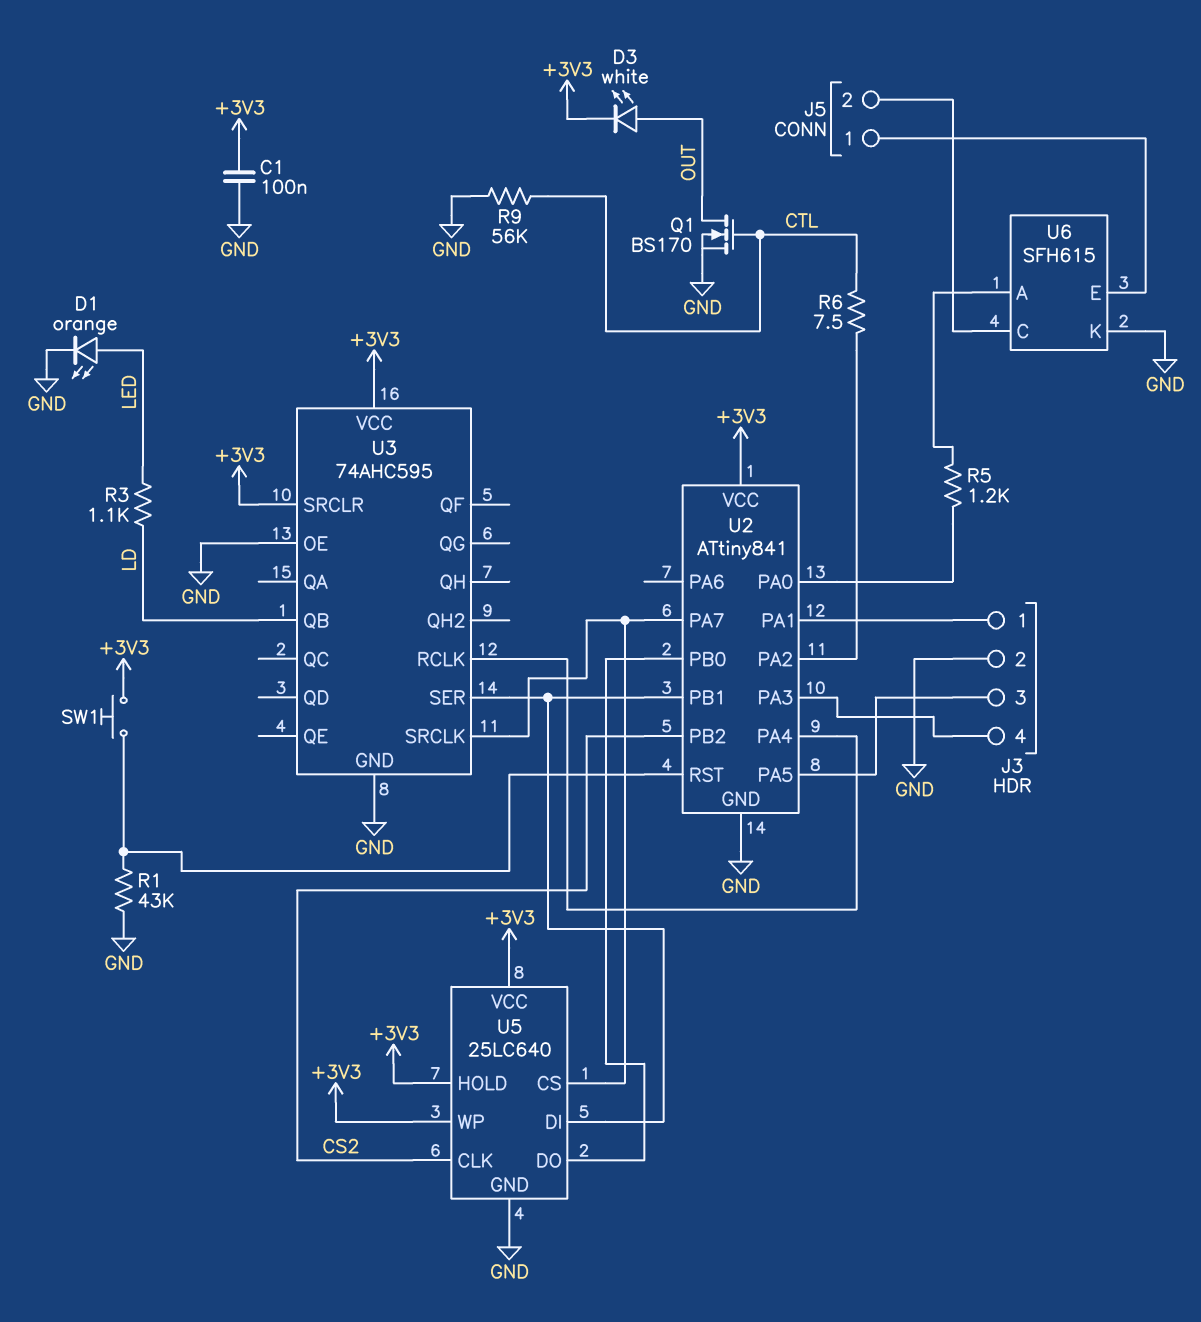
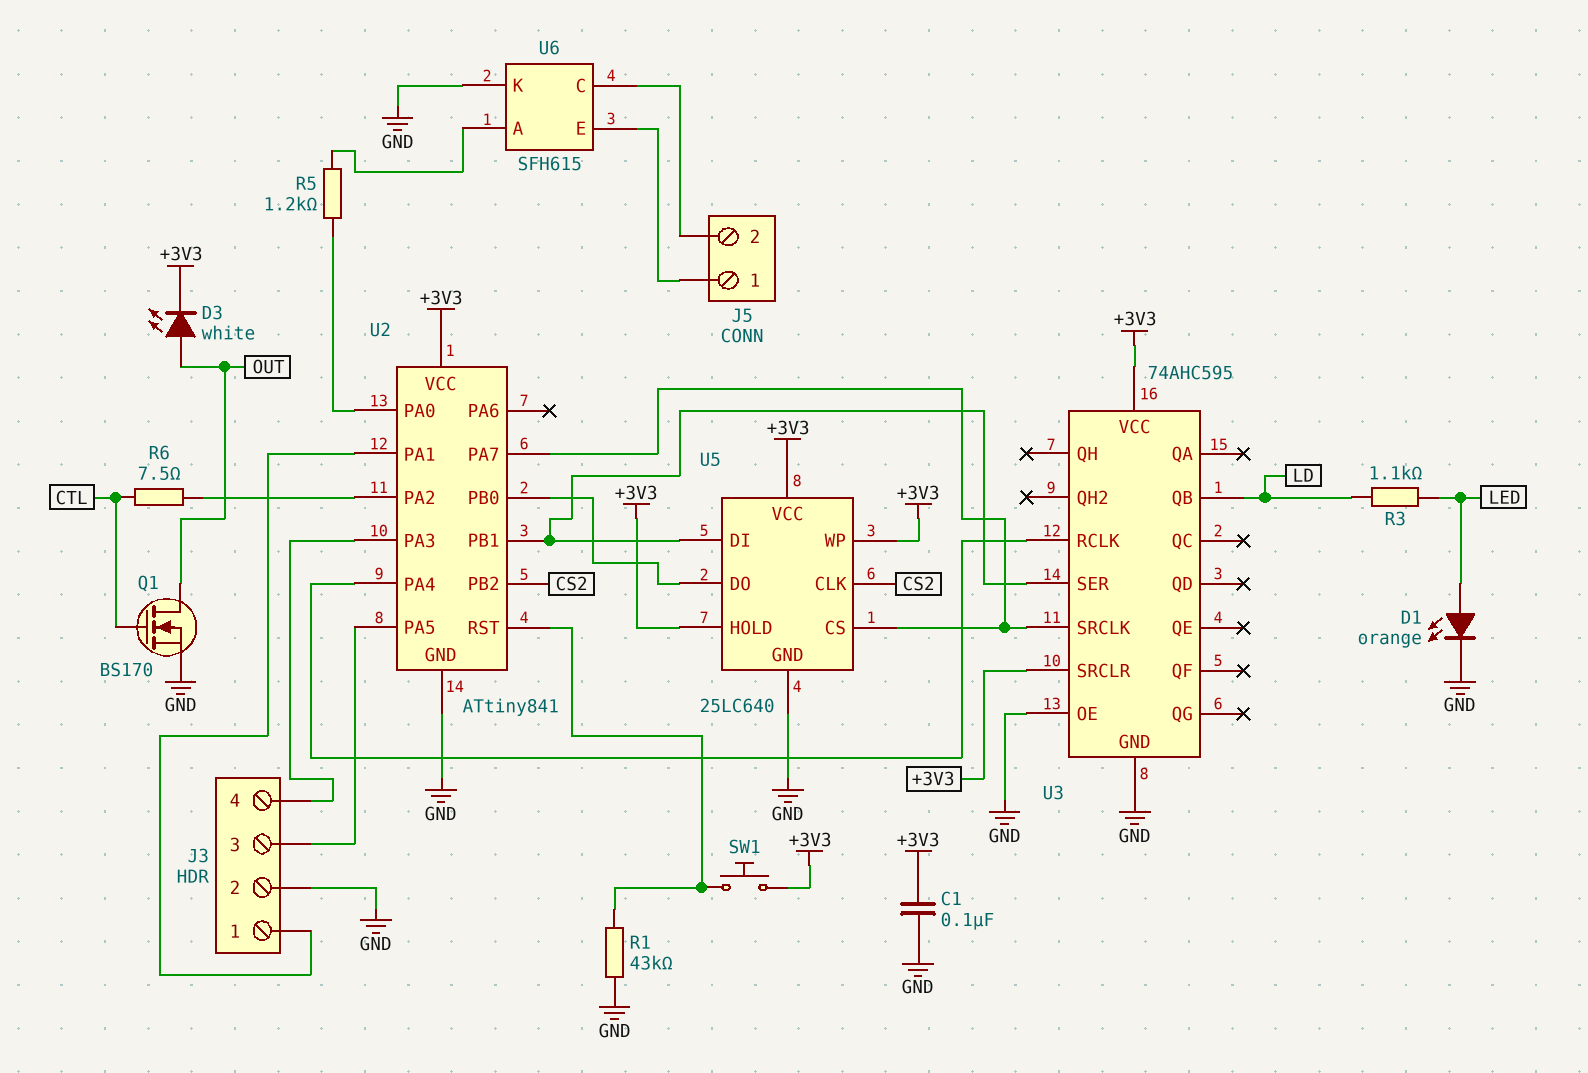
R9: 56k (CTL, GND) -> none

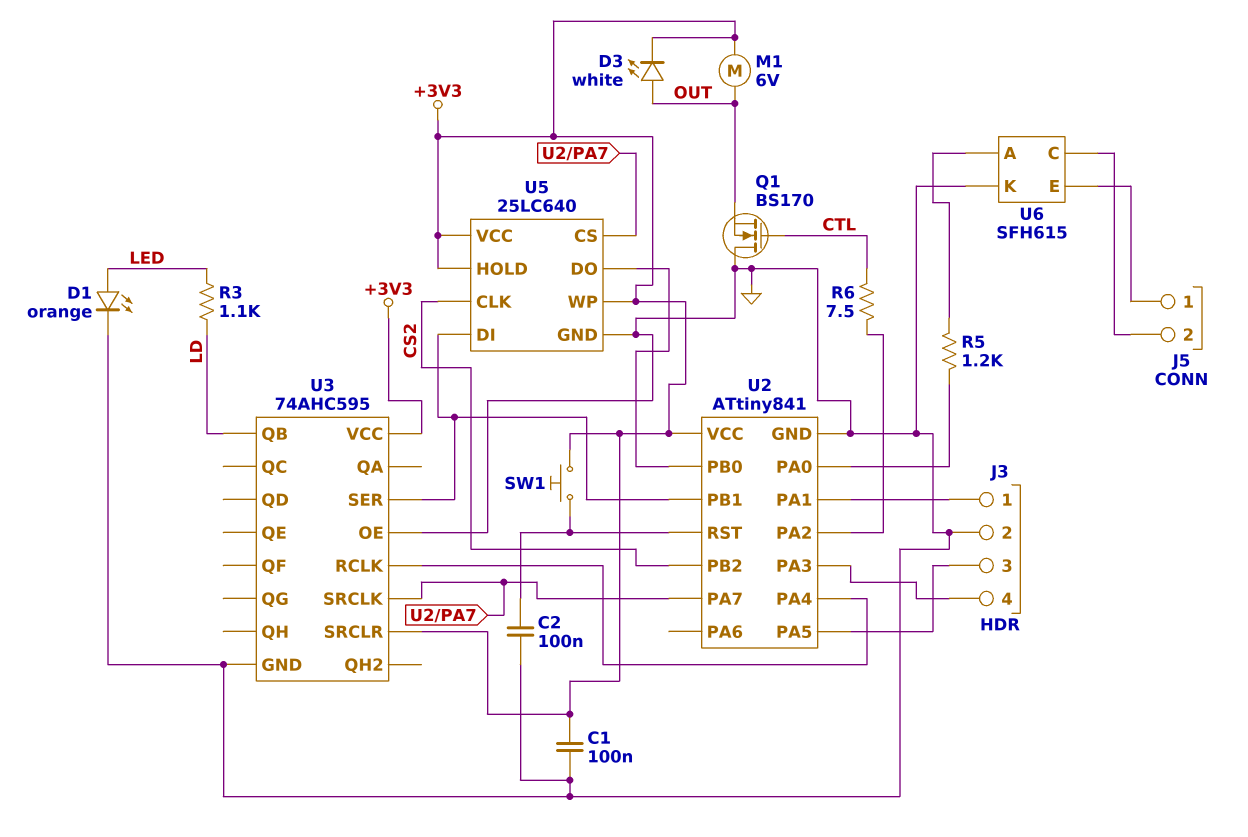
C2: none -> 100nF (GND, U2/RST)
M1: none -> motor 6V (+3V3, OUT)
Q1: NMOS BS170 (G CTL, D OUT, S GND) -> NMOS BS170 (G CTL, D GND, S OUT)
R1: 43k (GND, U2/RST) -> none

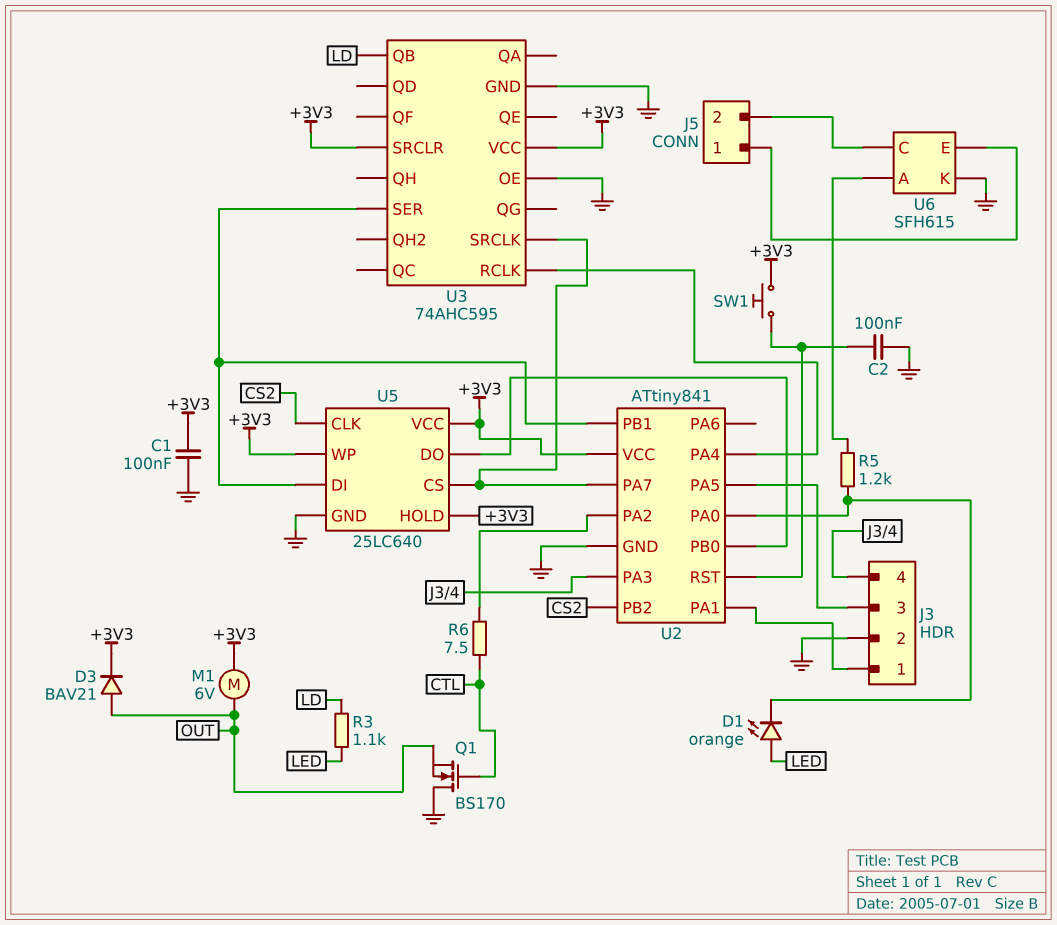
D1: LED orange (A LED, K GND) -> LED orange (A LED, K U2/PA0)
D3: LED white (A OUT, K +3V3) -> diode BAV21 (A OUT, K +3V3)

